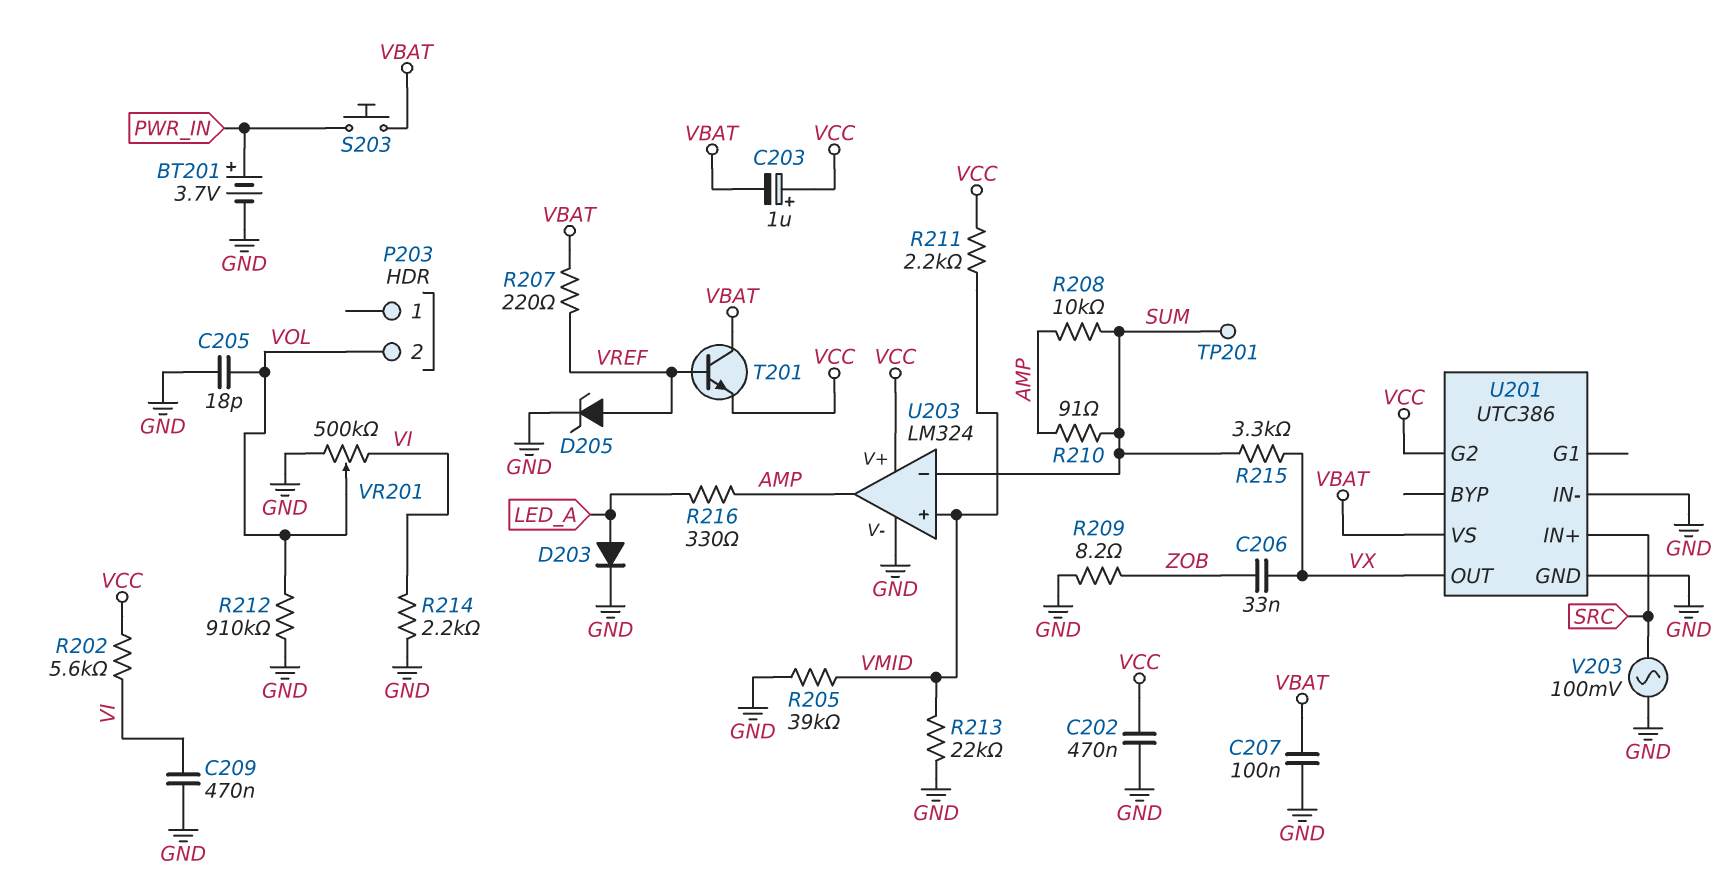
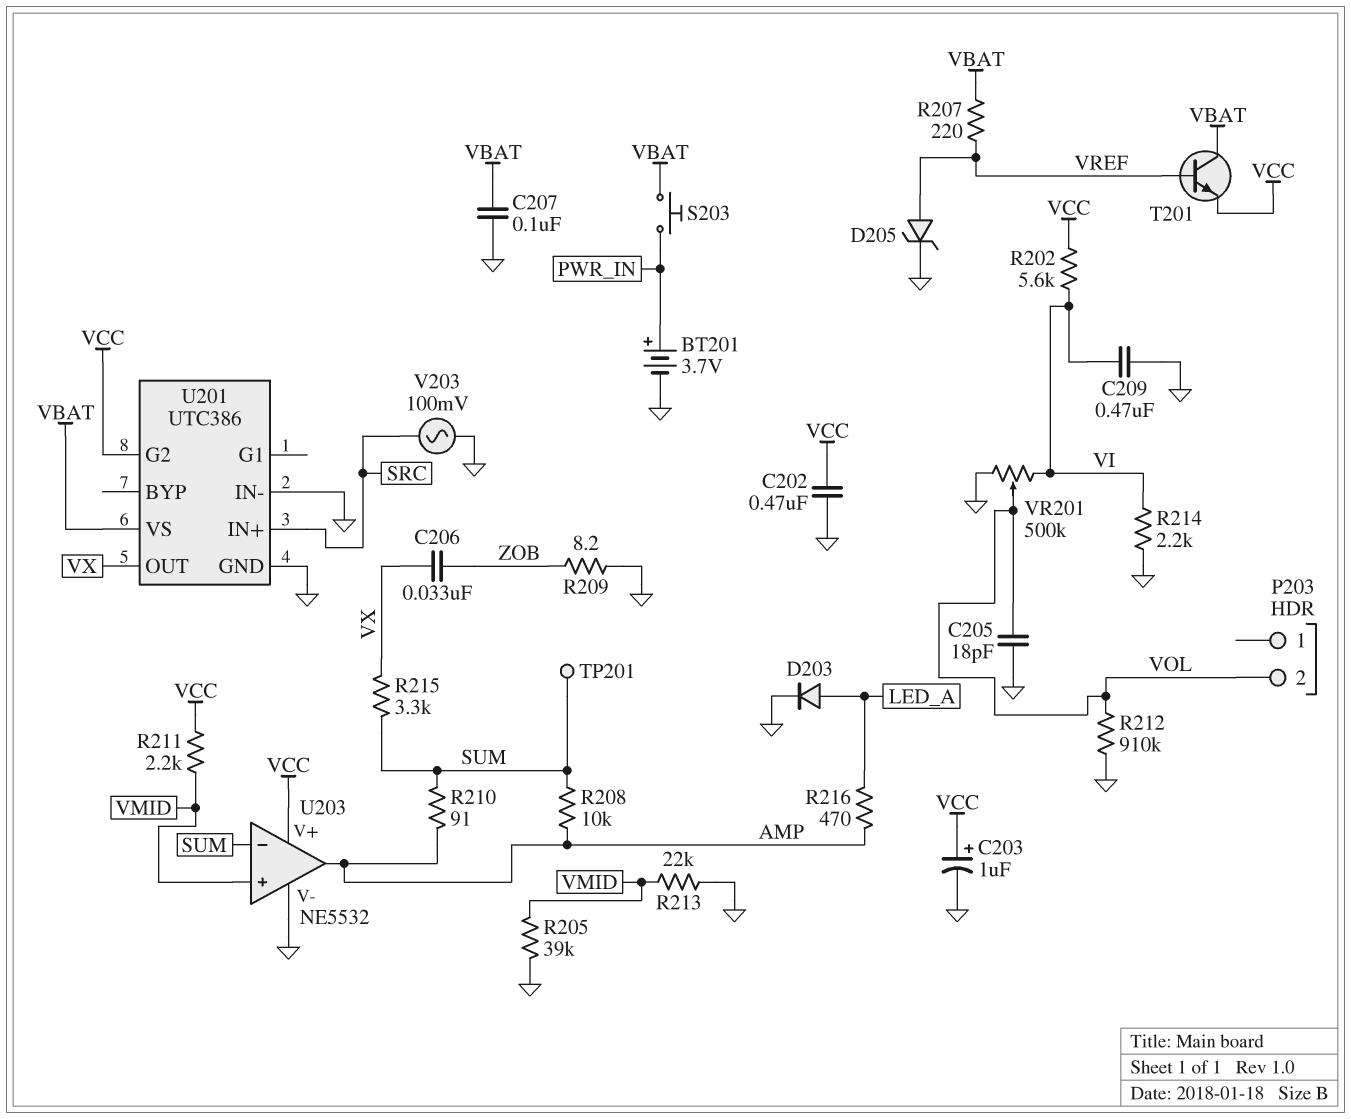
C203: 1uF (plus VCC, minus VBAT) -> 1uF (plus VCC, minus GND)
R216: 330 (AMP, LED_A) -> 470 (AMP, LED_A)
U203: LM324 -> NE5532

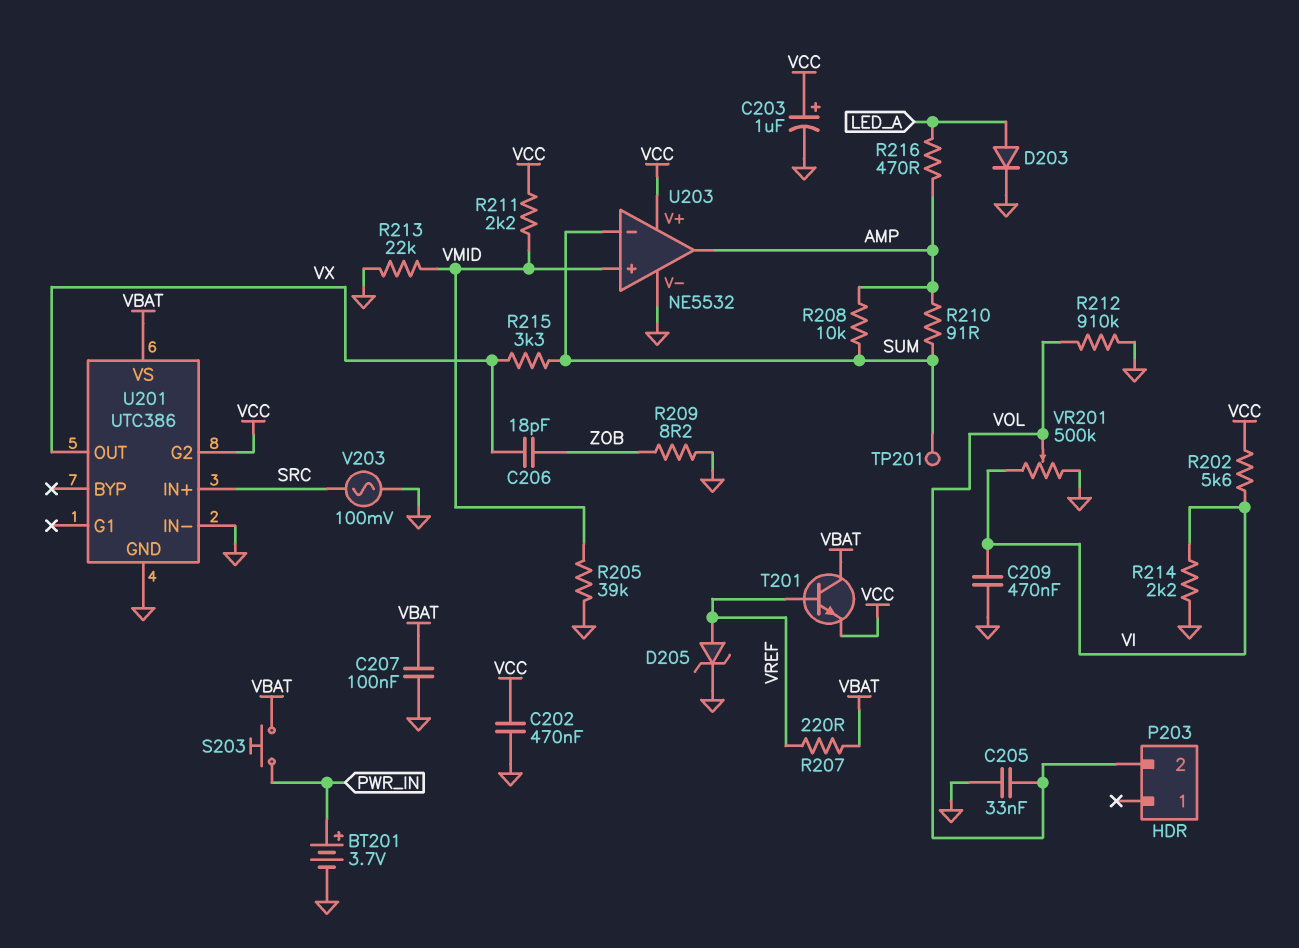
C205: 18pF (GND, VOL) -> 33nF (GND, VOL)
C206: 33nF (VX, ZOB) -> 18pF (VX, ZOB)

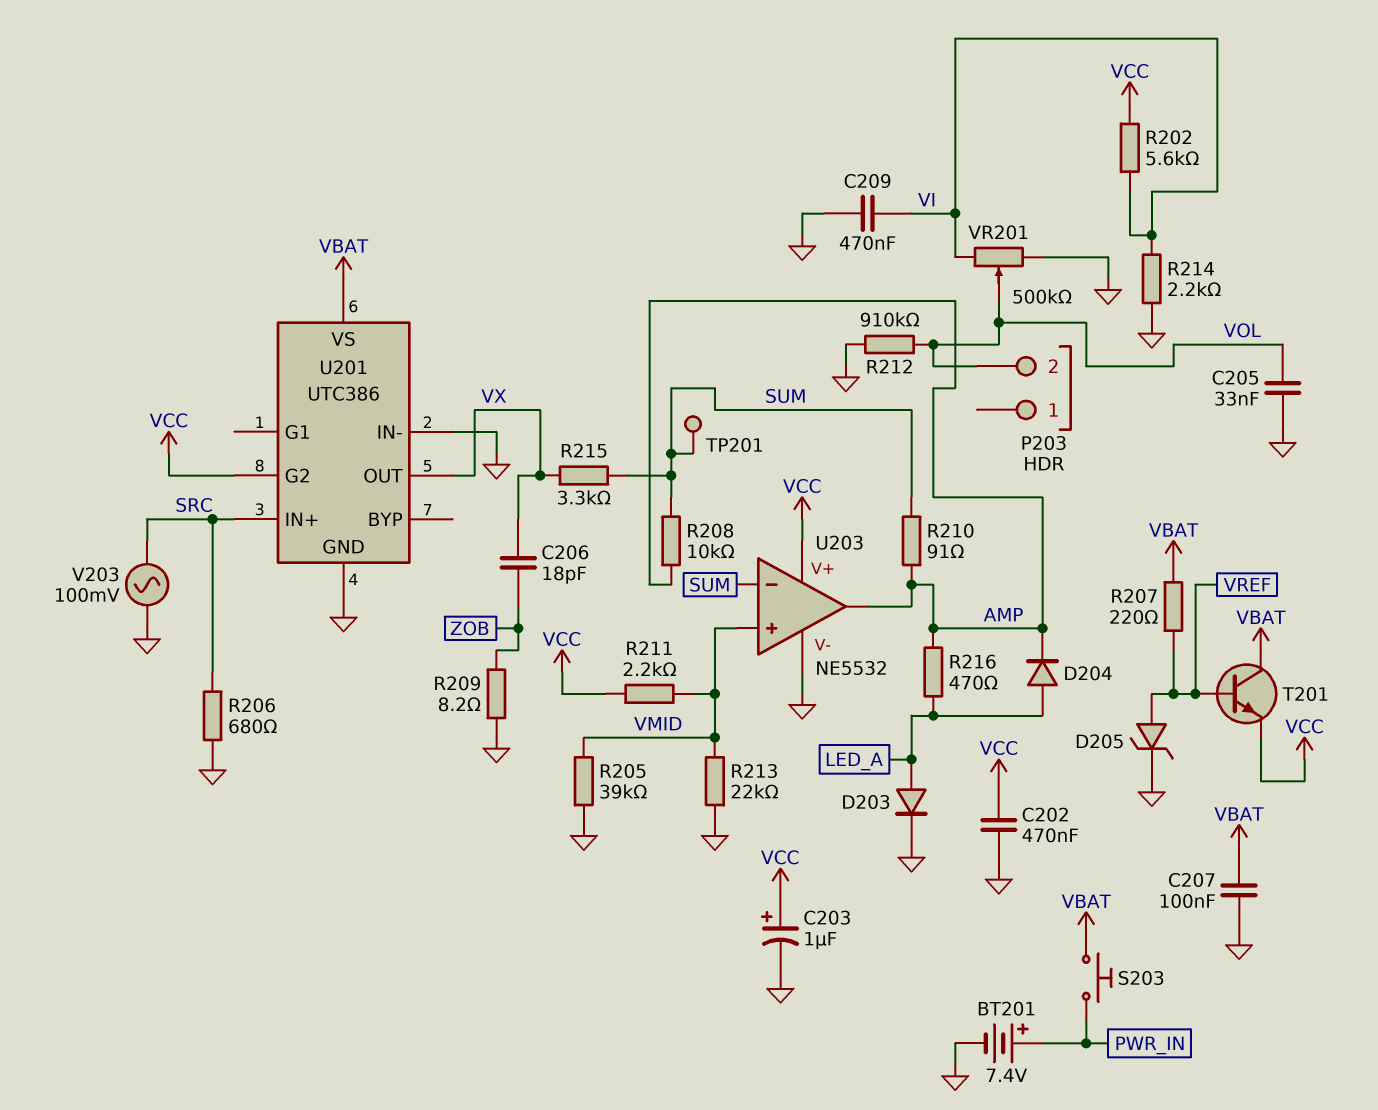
BT201: 3.7V (plus PWR_IN, minus GND) -> 7.4V (plus PWR_IN, minus GND)
D204: none -> diode (A LED_A, K AMP)
R206: none -> 680 (GND, SRC)

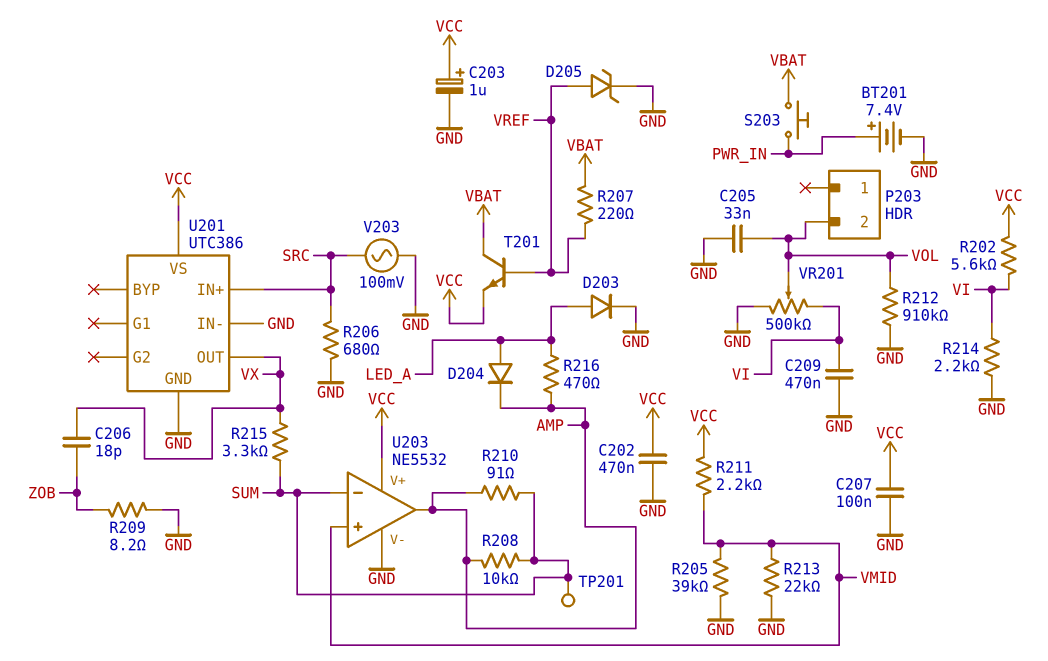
C207: 100nF (GND, VBAT) -> 100nF (GND, VCC)
U201 pin G2: VCC -> none
U201 pin VS: VBAT -> VCC

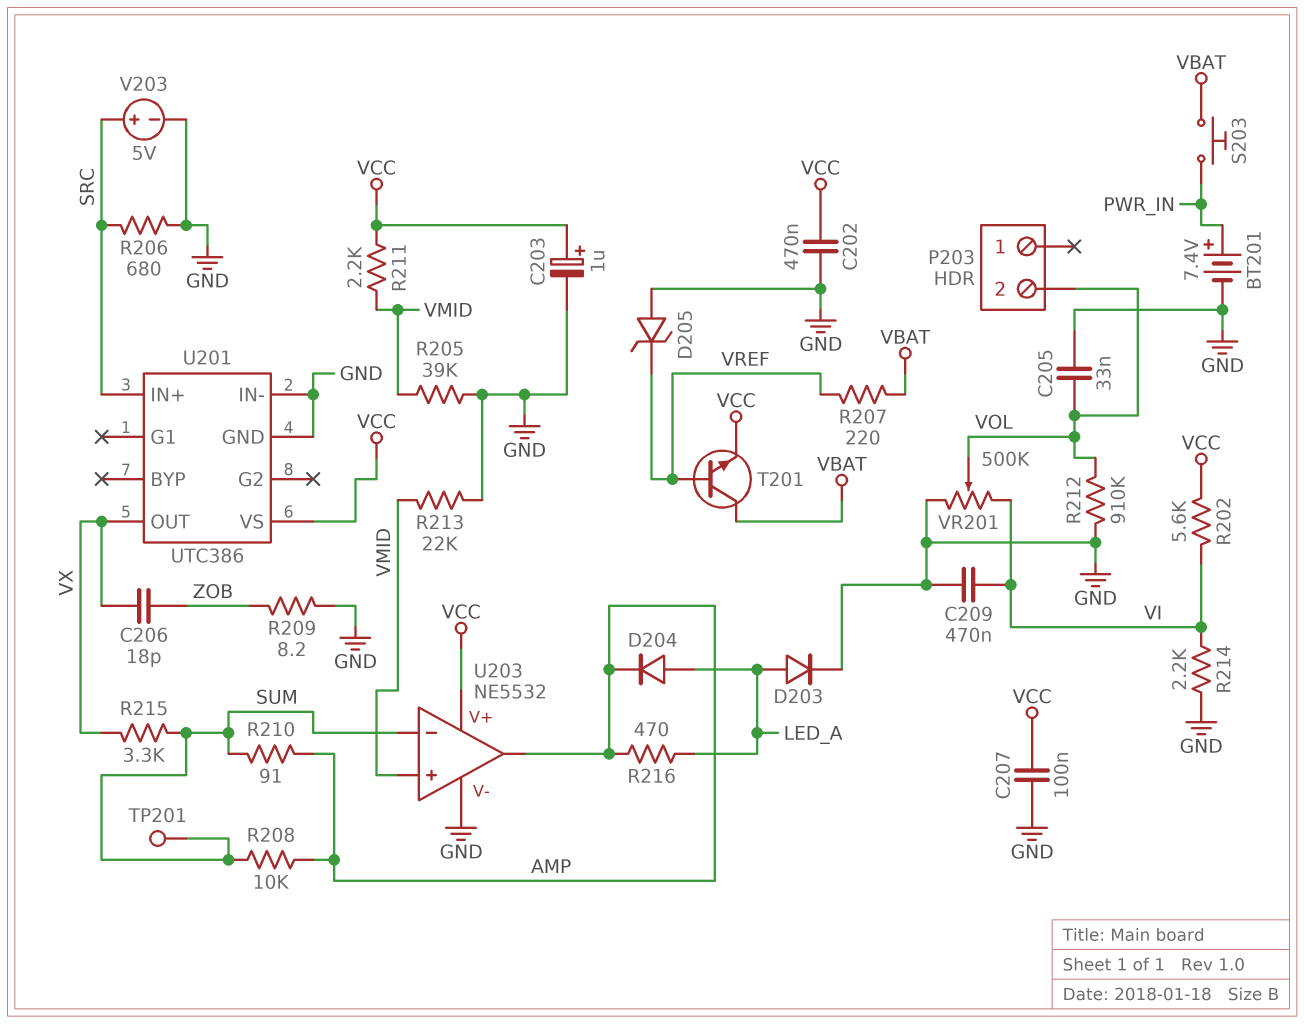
D205: zener (A VREF, K GND) -> zener (A GND, K VREF)
V203: AC 100mV (GND, SRC) -> 5V (plus SRC, minus GND)

